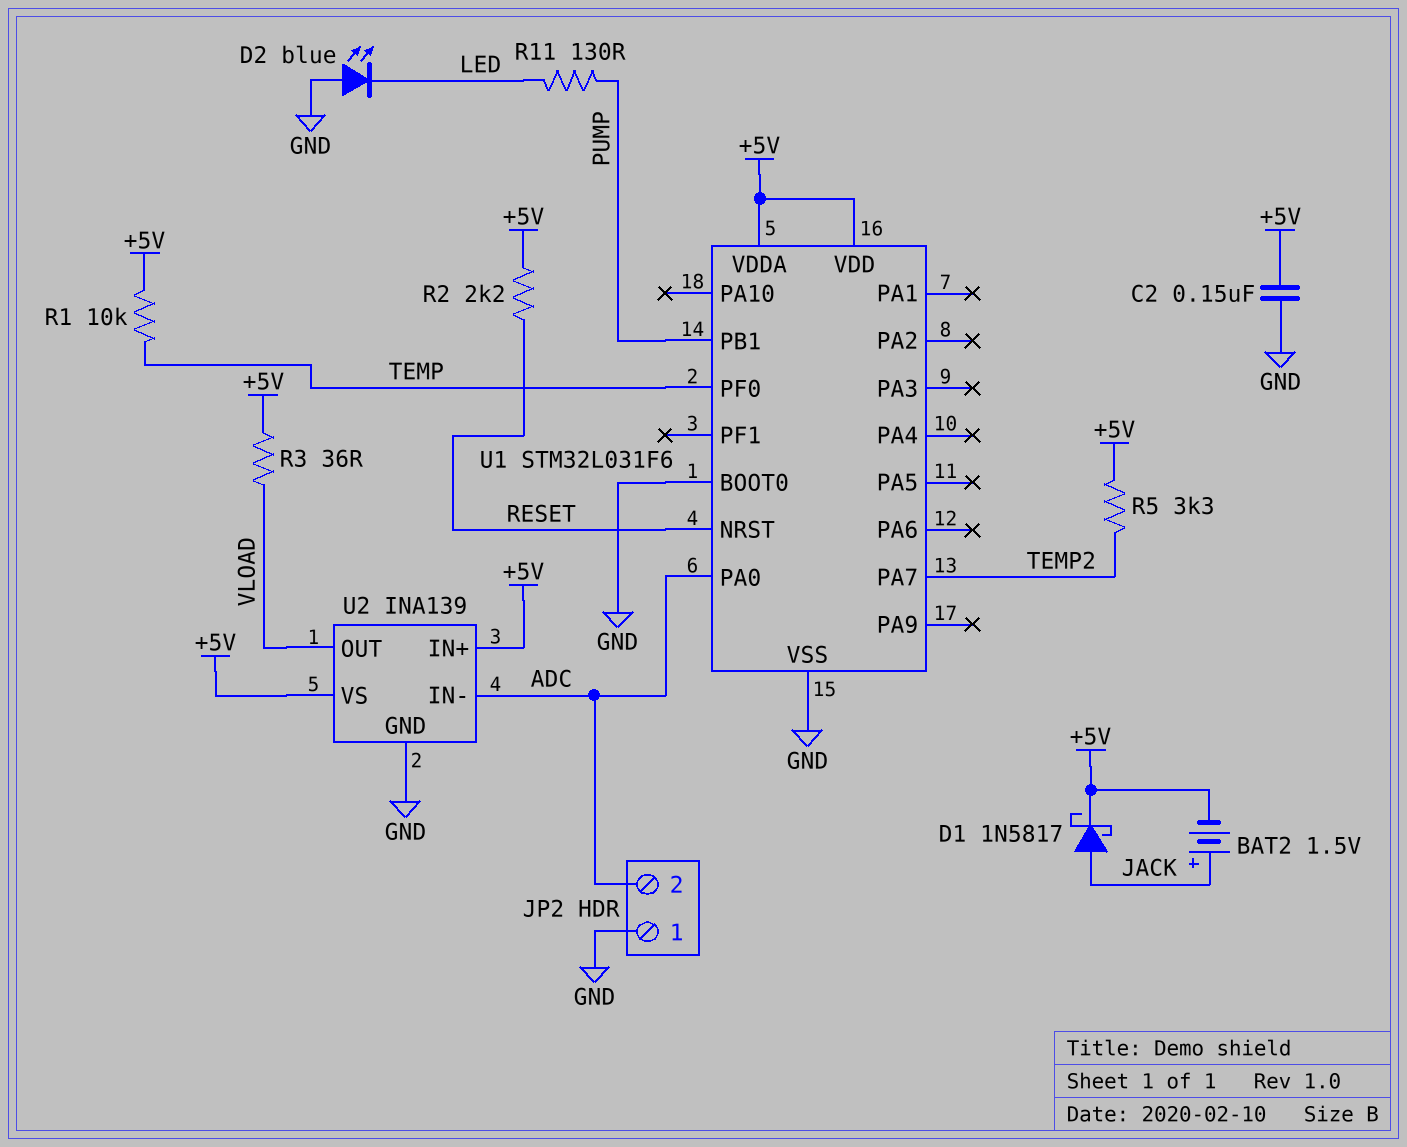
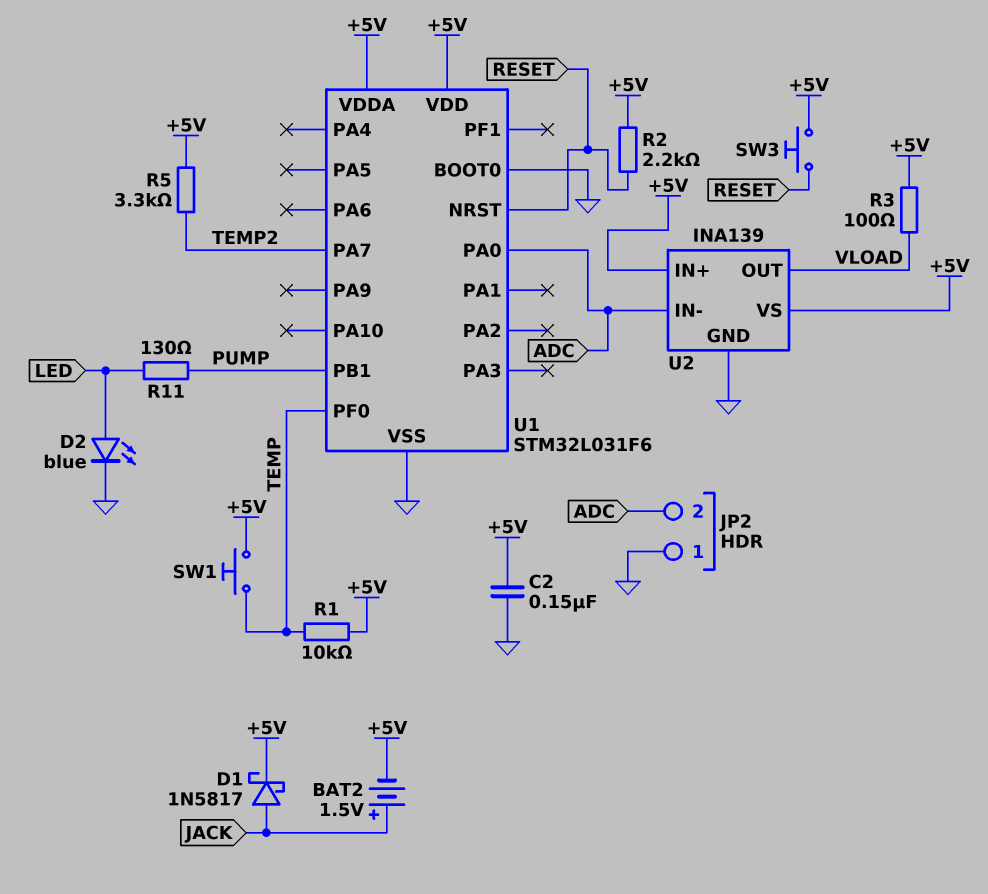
D2: LED blue (A GND, K LED) -> LED blue (A LED, K GND)
R3: 36 (+5V, VLOAD) -> 100 (+5V, VLOAD)
SW1: none -> button (+5V, TEMP)
SW3: none -> button (+5V, RESET)

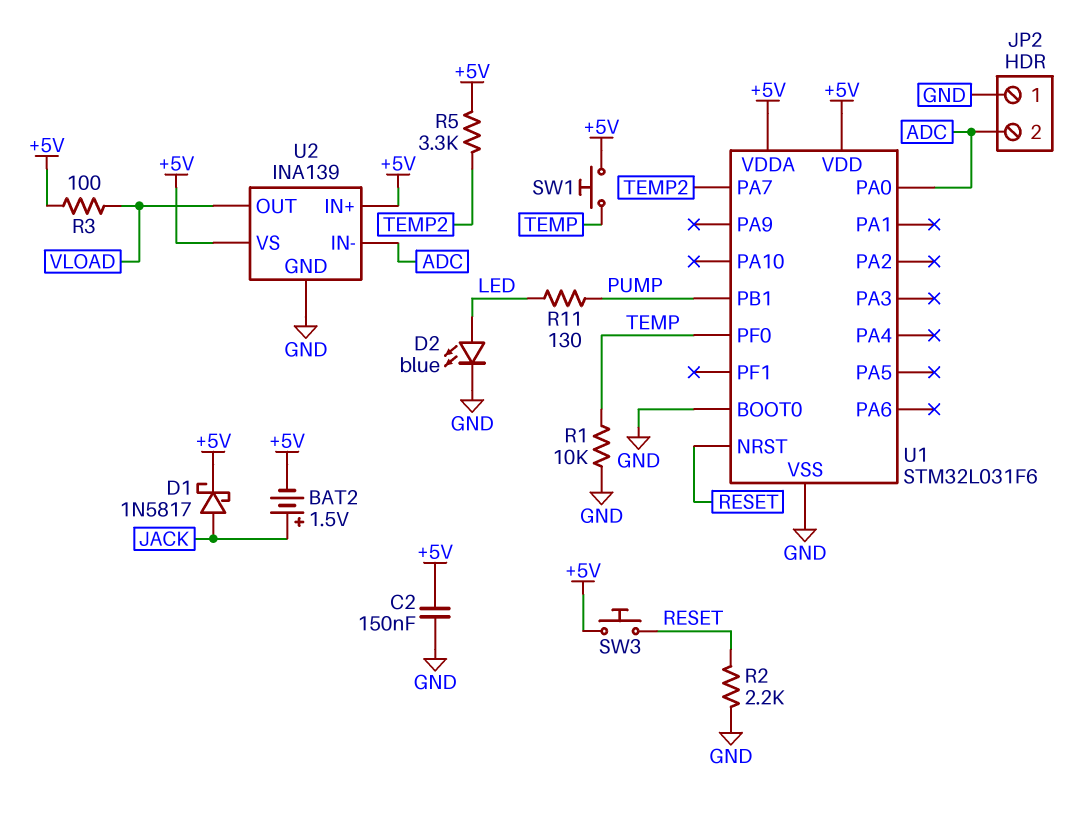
R1: 10k (+5V, TEMP) -> 10k (GND, TEMP)
R2: 2.2k (+5V, RESET) -> 2.2k (GND, RESET)

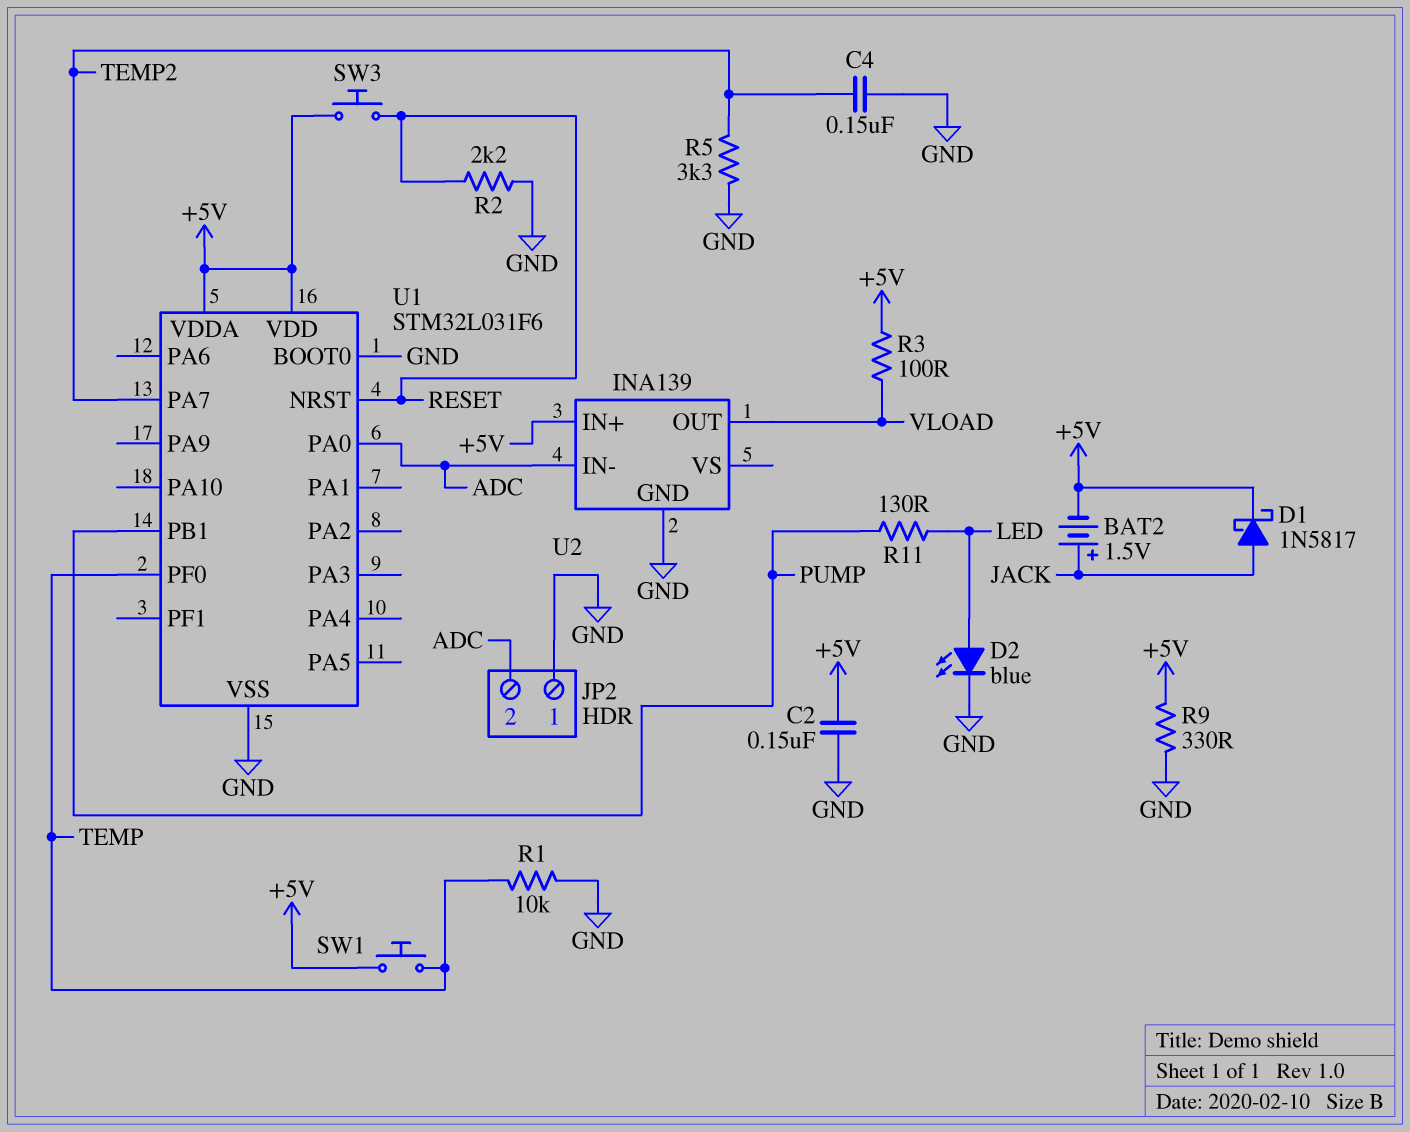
C4: none -> 150nF (GND, TEMP2)
R5: 3.3k (+5V, TEMP2) -> 3.3k (GND, TEMP2)
R9: none -> 330 (+5V, GND)
U2 pin VS: +5V -> none

